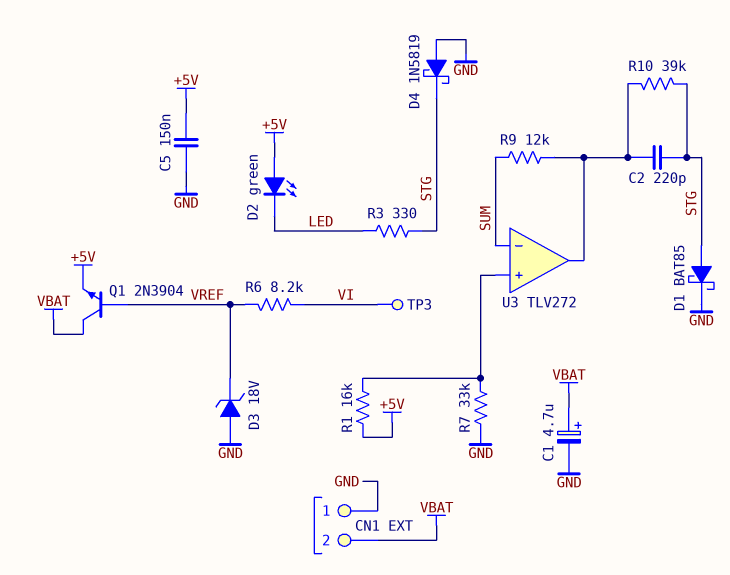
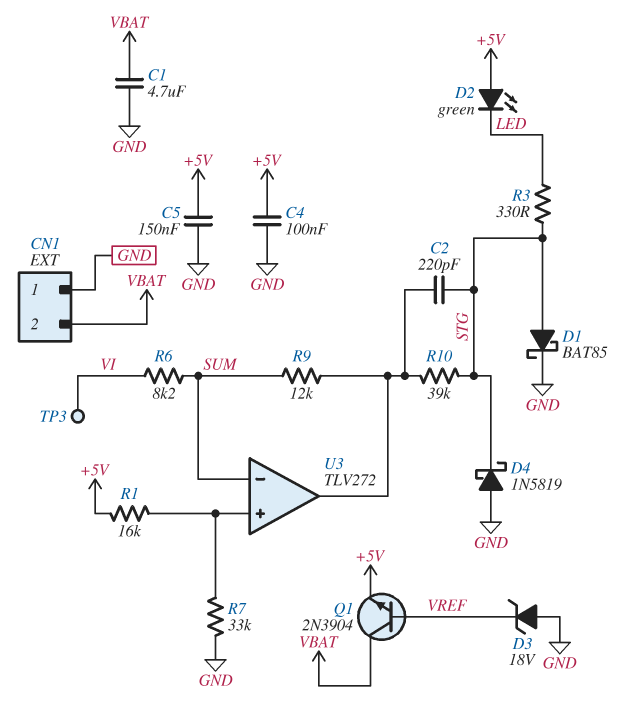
C1: 4.7uF (plus VBAT, minus GND) -> 4.7uF (GND, VBAT)
C4: none -> 100nF (+5V, GND)
R6: 8.2k (VI, VREF) -> 8.2k (SUM, VI)

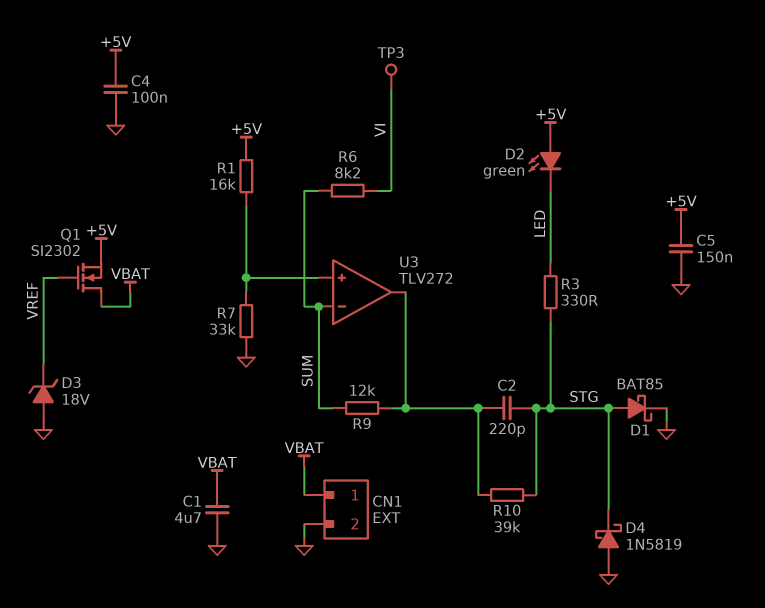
CN1 pin 1: GND -> VBAT
CN1 pin 2: VBAT -> GND
Q1: NPN 2N3904 (B VREF, C VBAT, E +5V) -> NMOS SI2302 (G VREF, D VBAT, S +5V)

